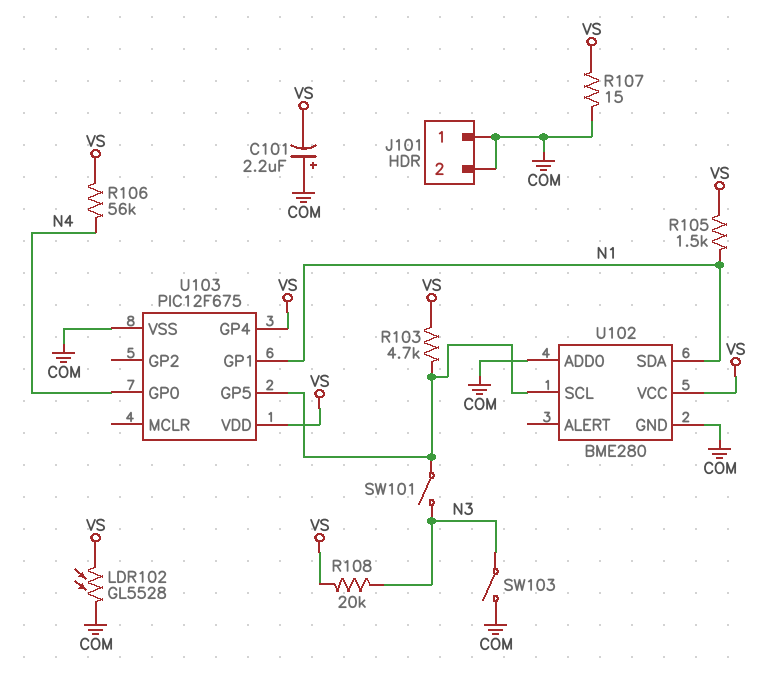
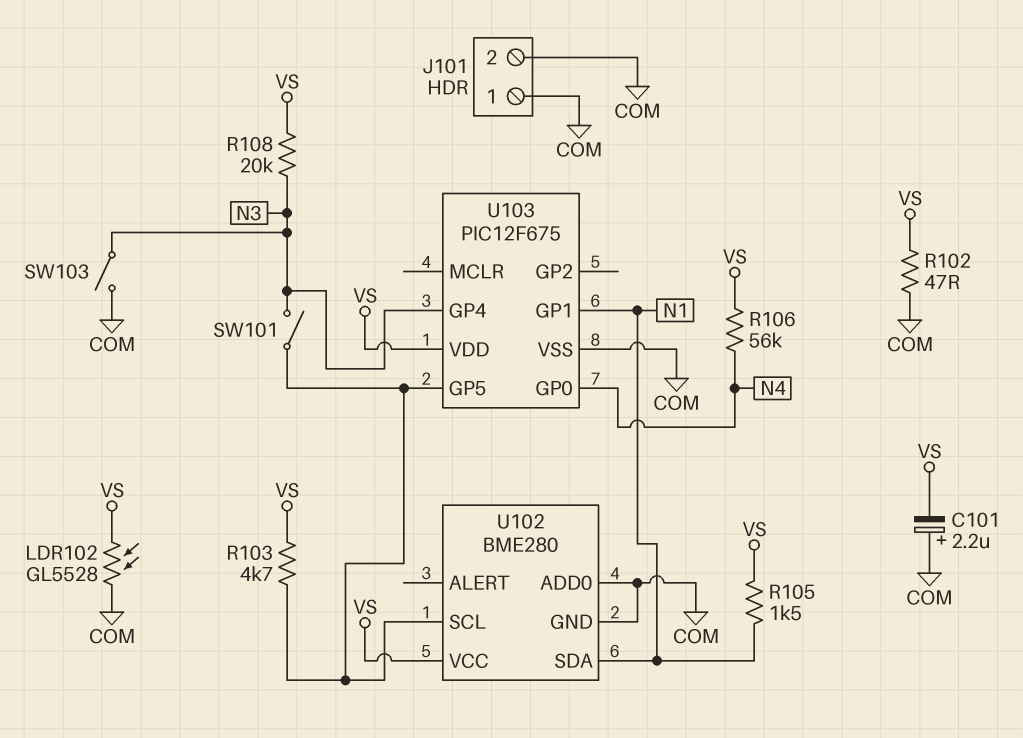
R102: none -> 47 (COM, VS)
R107: 15 (COM, VS) -> none
U103 pin GP4: VS -> N3

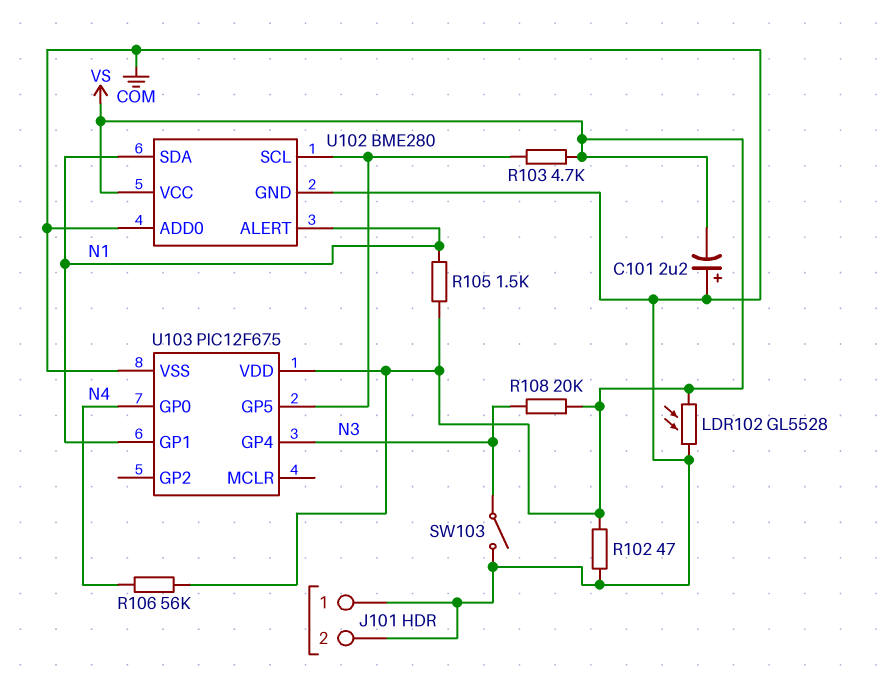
SW101: switch (N3, U102/SCL) -> none
U102 pin ALERT: none -> N1

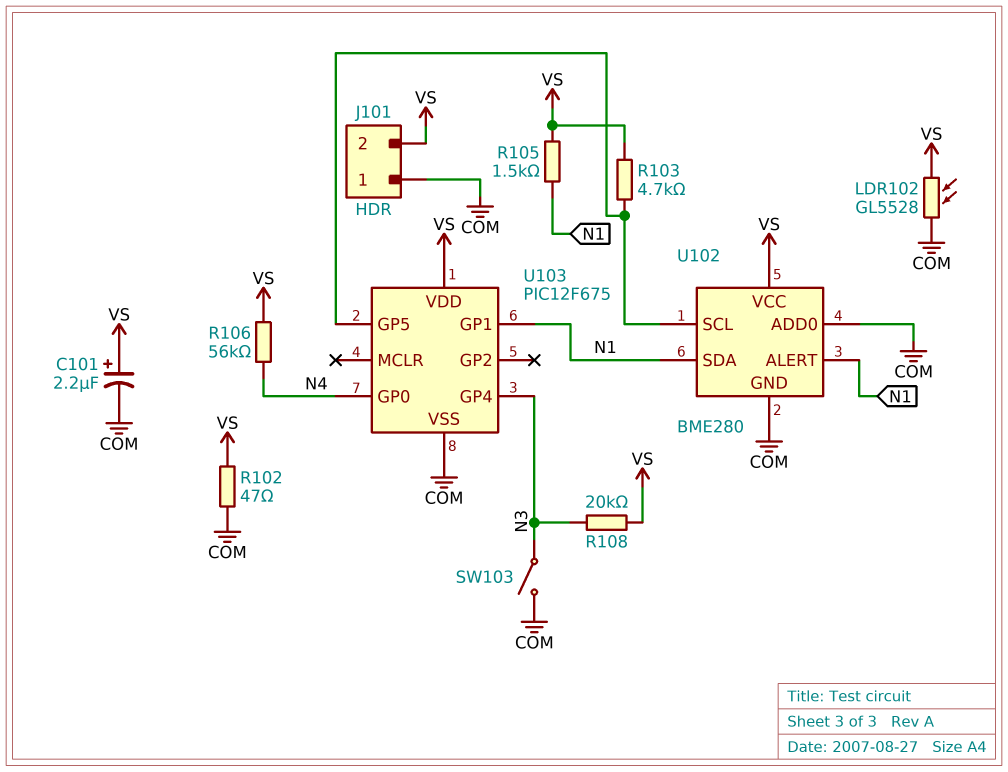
C101: 2.2uF (plus COM, minus VS) -> 2.2uF (plus VS, minus COM)
J101 pin 2: COM -> VS

